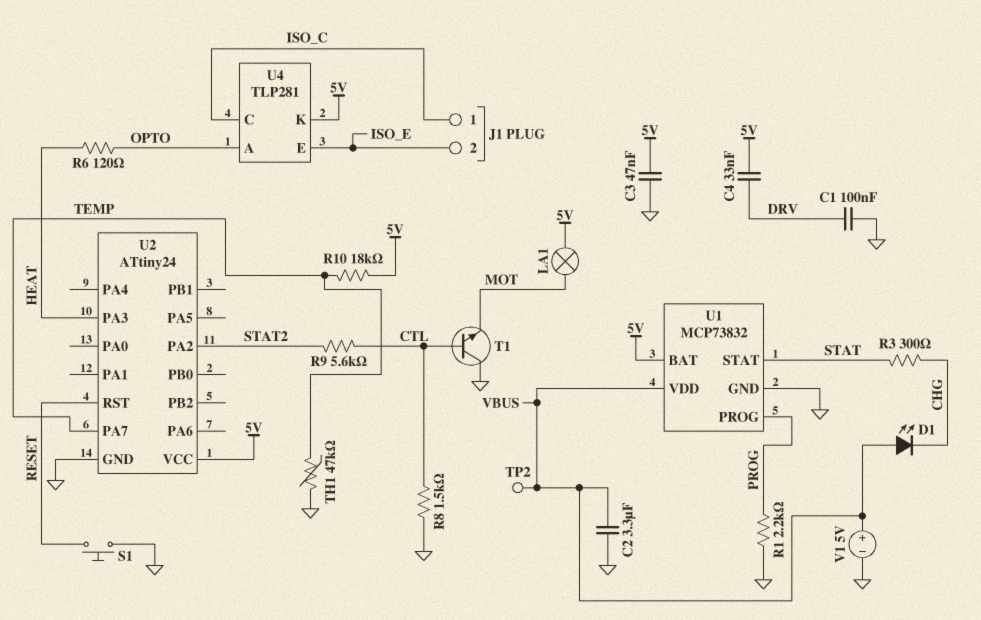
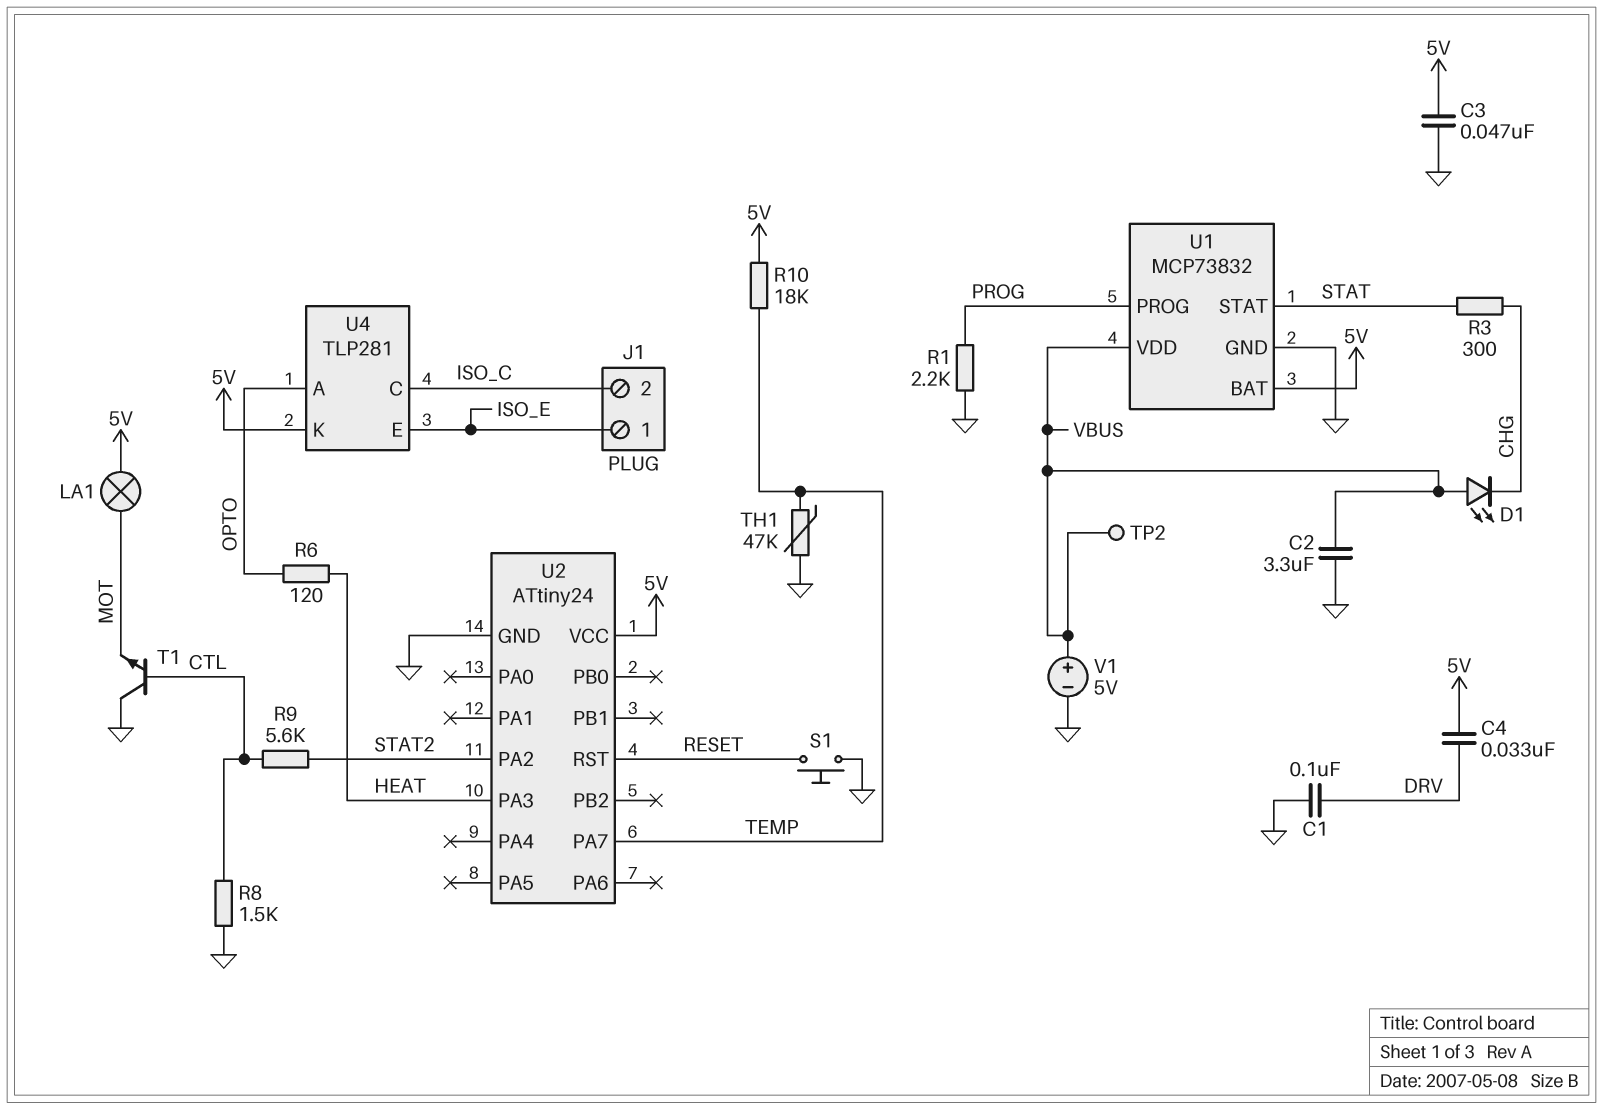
J1 pin 1: ISO_C -> ISO_E
J1 pin 2: ISO_E -> ISO_C

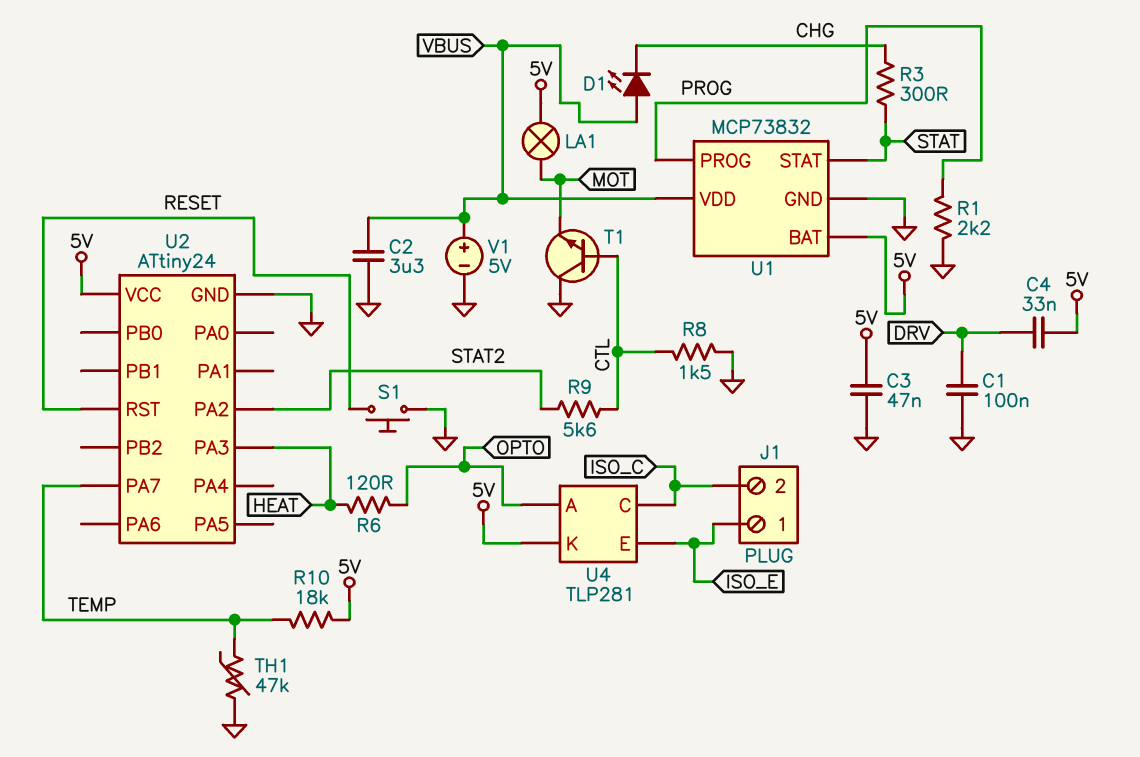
TP2: test point (VBUS) -> none

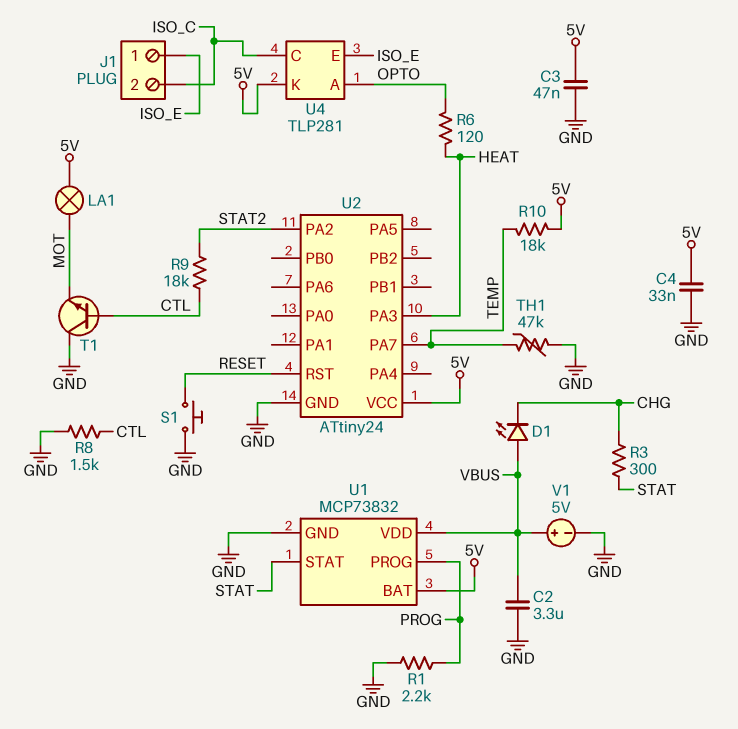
C1: 100nF (DRV, GND) -> none
C4: 33nF (5V, DRV) -> 33nF (5V, GND)
R9: 5.6k (CTL, STAT2) -> 18k (CTL, STAT2)

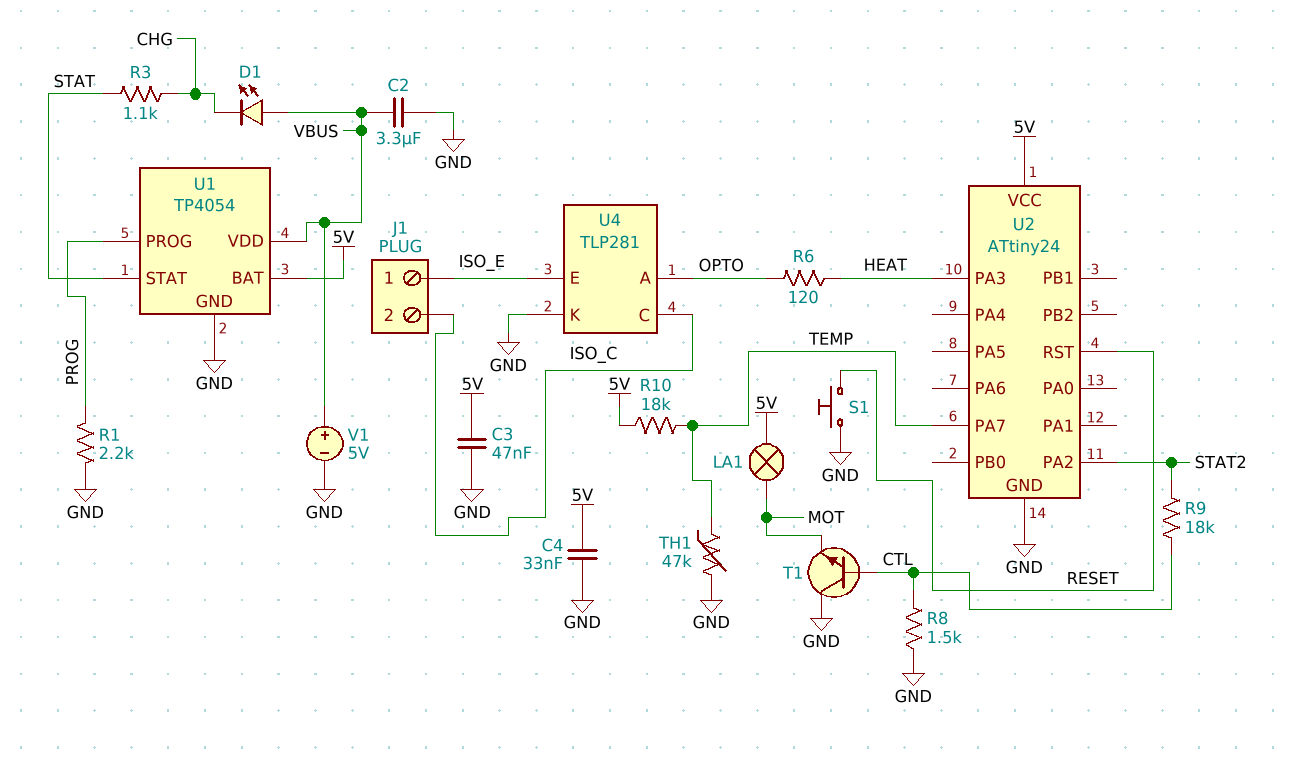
R3: 300 (CHG, STAT) -> 1.1k (CHG, STAT)
U1: MCP73832 -> TP4054
U4 pin K: 5V -> GND

